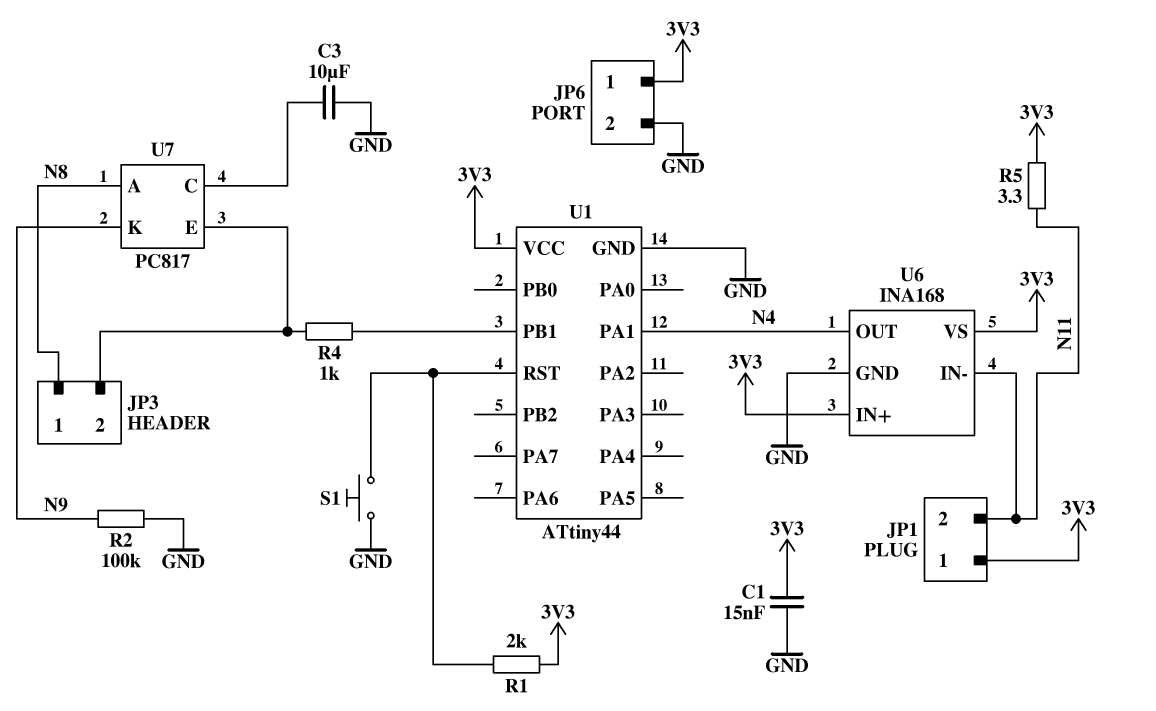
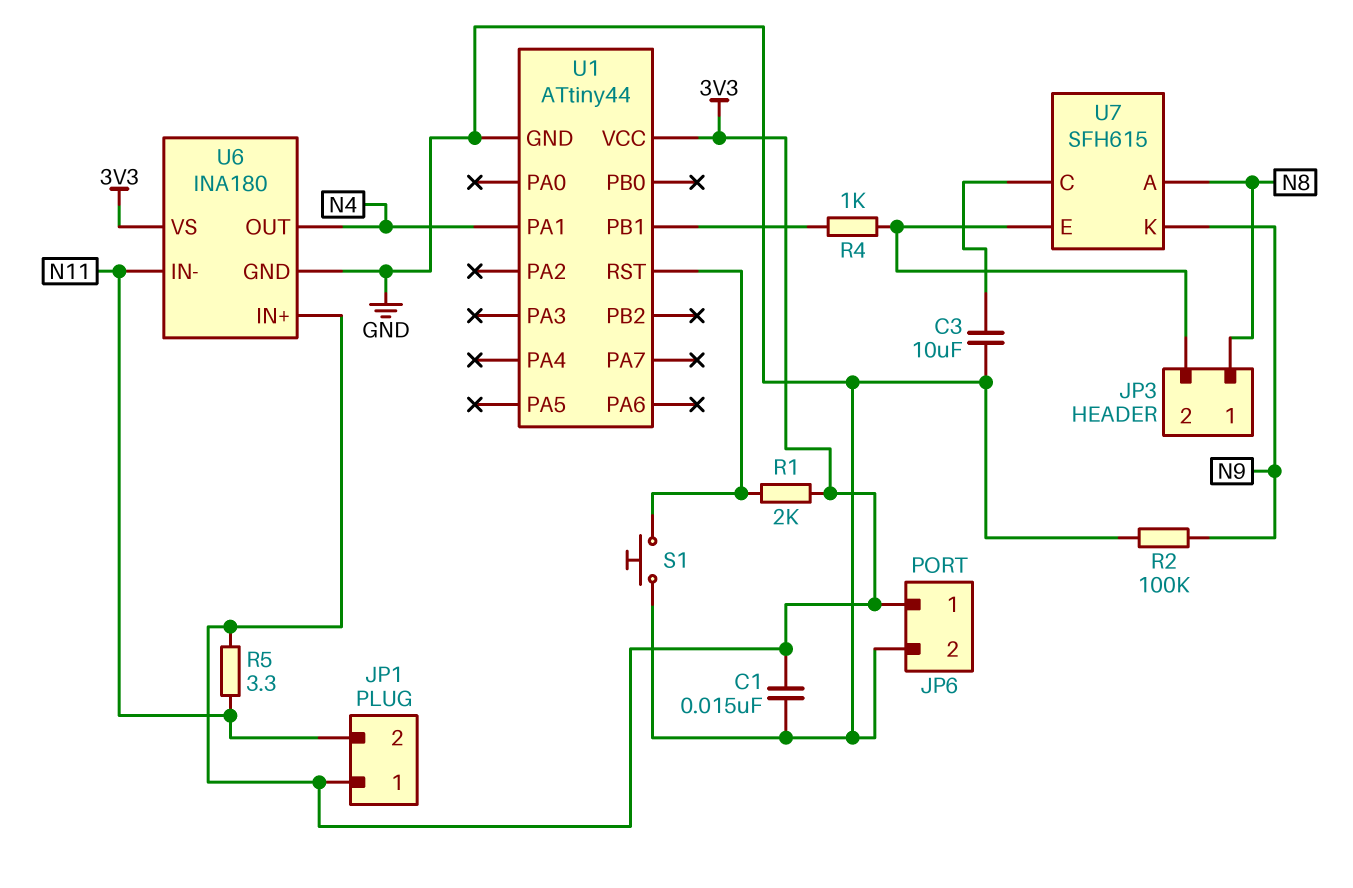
U6: INA168 -> INA180
U7: PC817 -> SFH615

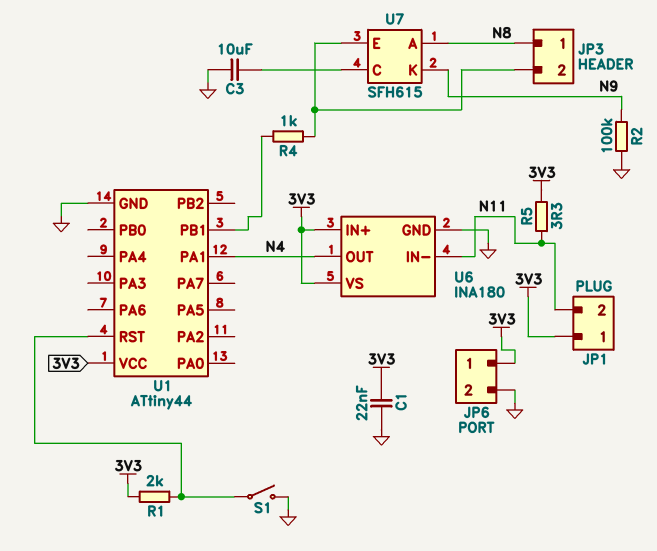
C1: 15nF (3V3, GND) -> 22nF (3V3, GND)
S1: button (GND, U1/RST) -> switch (GND, U1/RST)

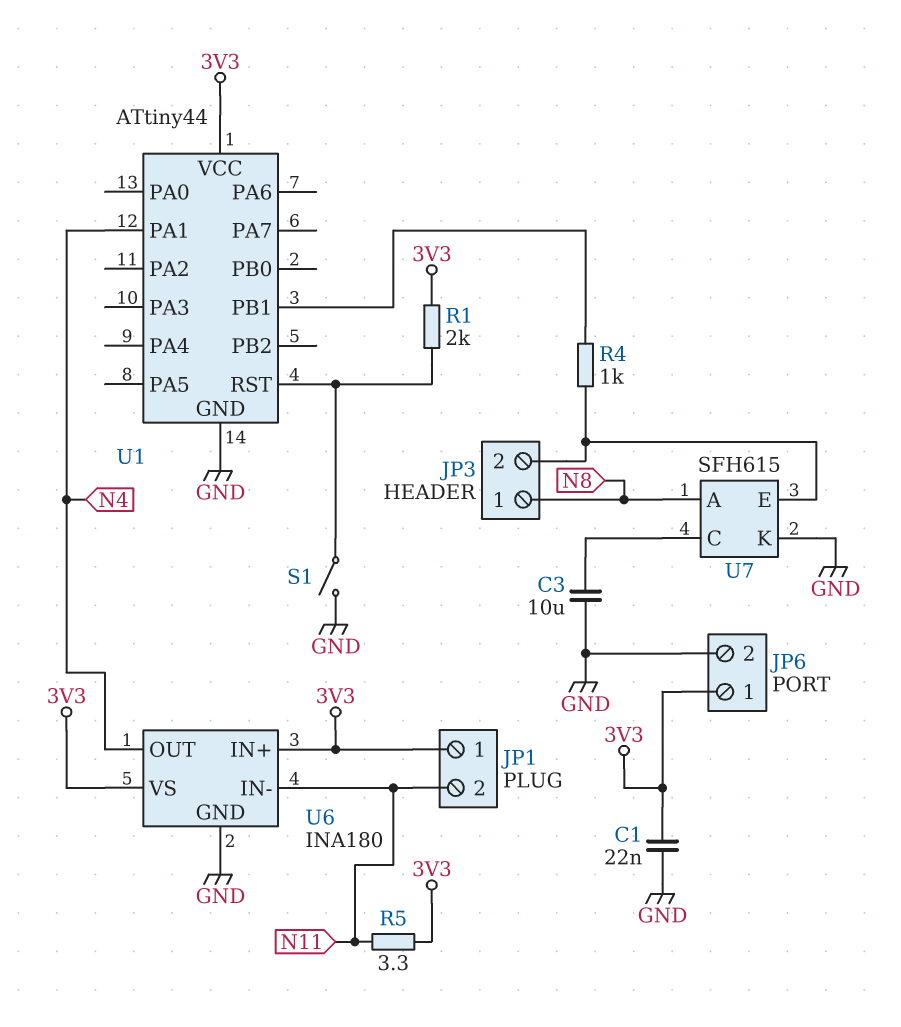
R2: 100k (GND, N9) -> none
U7 pin K: N9 -> GND

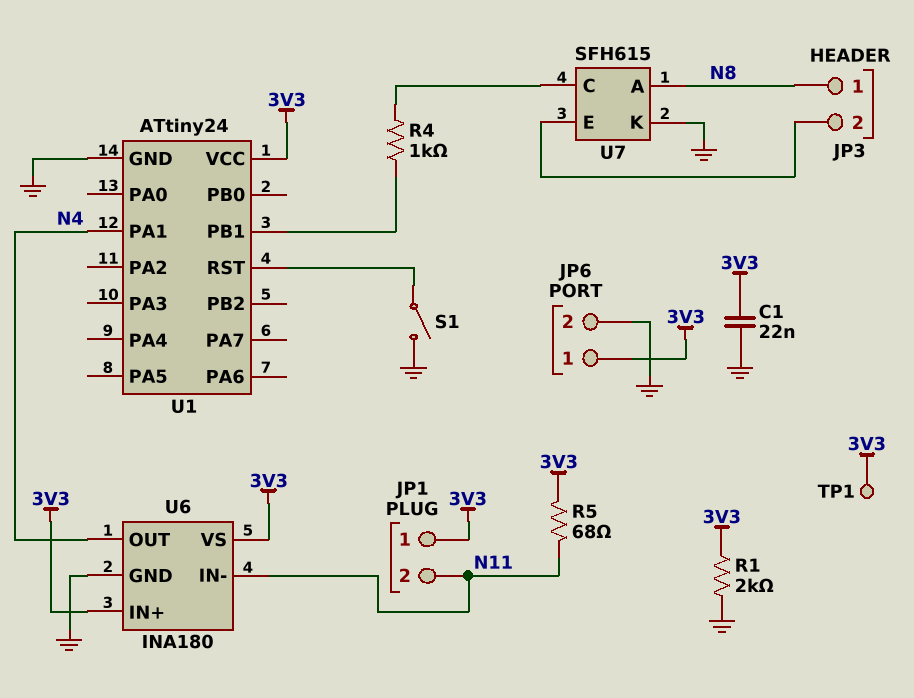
C3: 10uF (GND, U7/C) -> none
R1: 2k (3V3, U1/RST) -> 2k (3V3, GND)
R4: 1k (JP3/2, U1/PB1) -> 1k (U1/PB1, U7/C)
R5: 3.3 (3V3, N11) -> 68 (3V3, N11)
TP1: none -> test point (3V3)
U1: ATtiny44 -> ATtiny24

